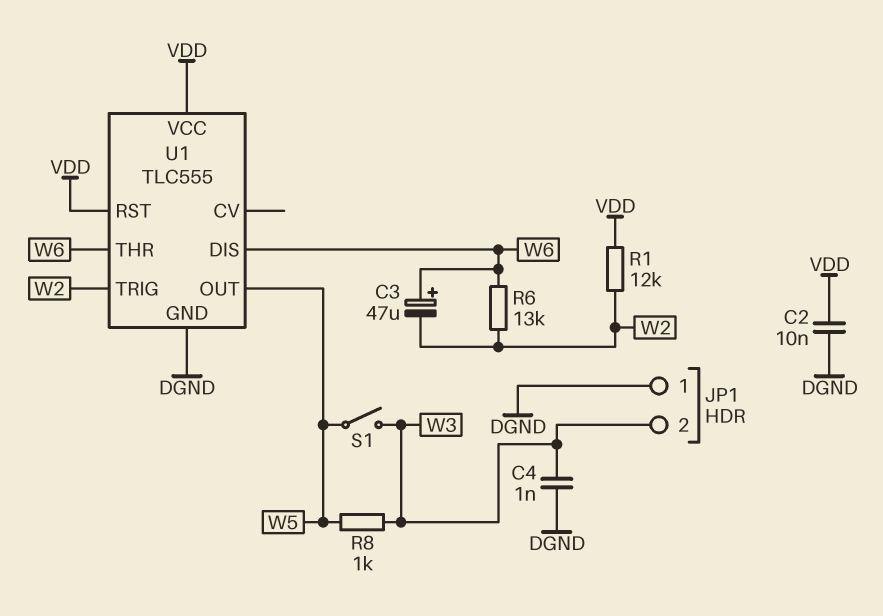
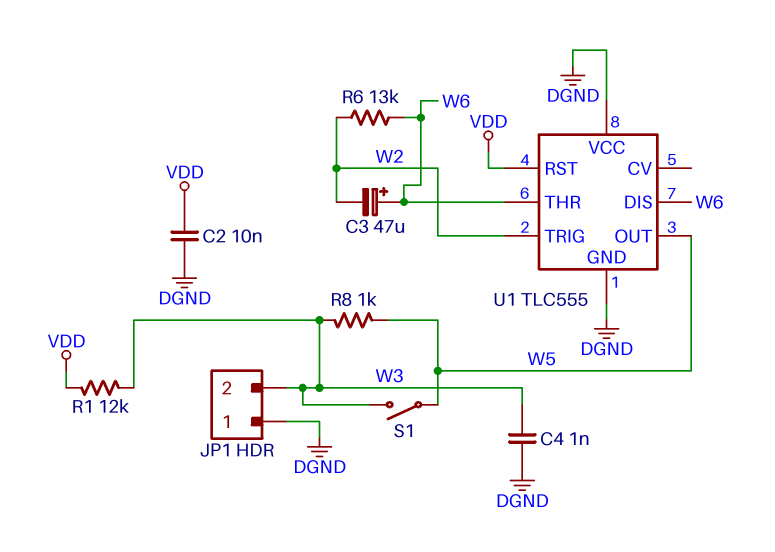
R1: 12k (VDD, W2) -> 12k (VDD, W3)
U1 pin VCC: VDD -> DGND

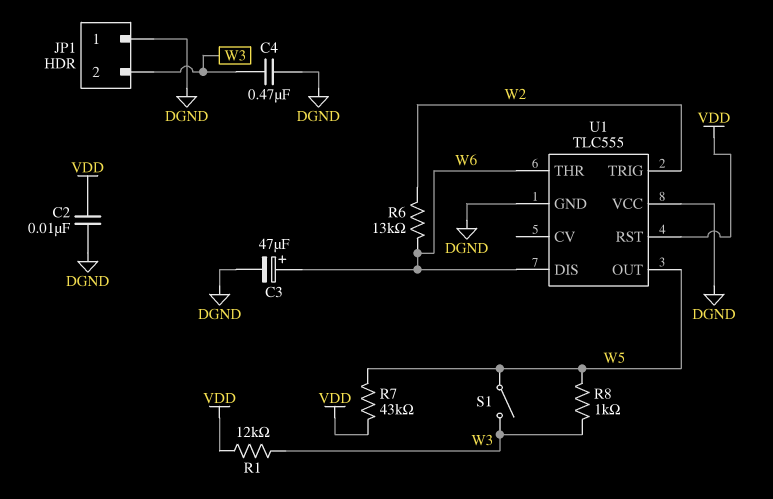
C3: 47uF (plus W6, minus W2) -> 47uF (plus W6, minus DGND)
C4: 1nF (DGND, W3) -> 470nF (DGND, W3)
R7: none -> 43k (VDD, W5)

